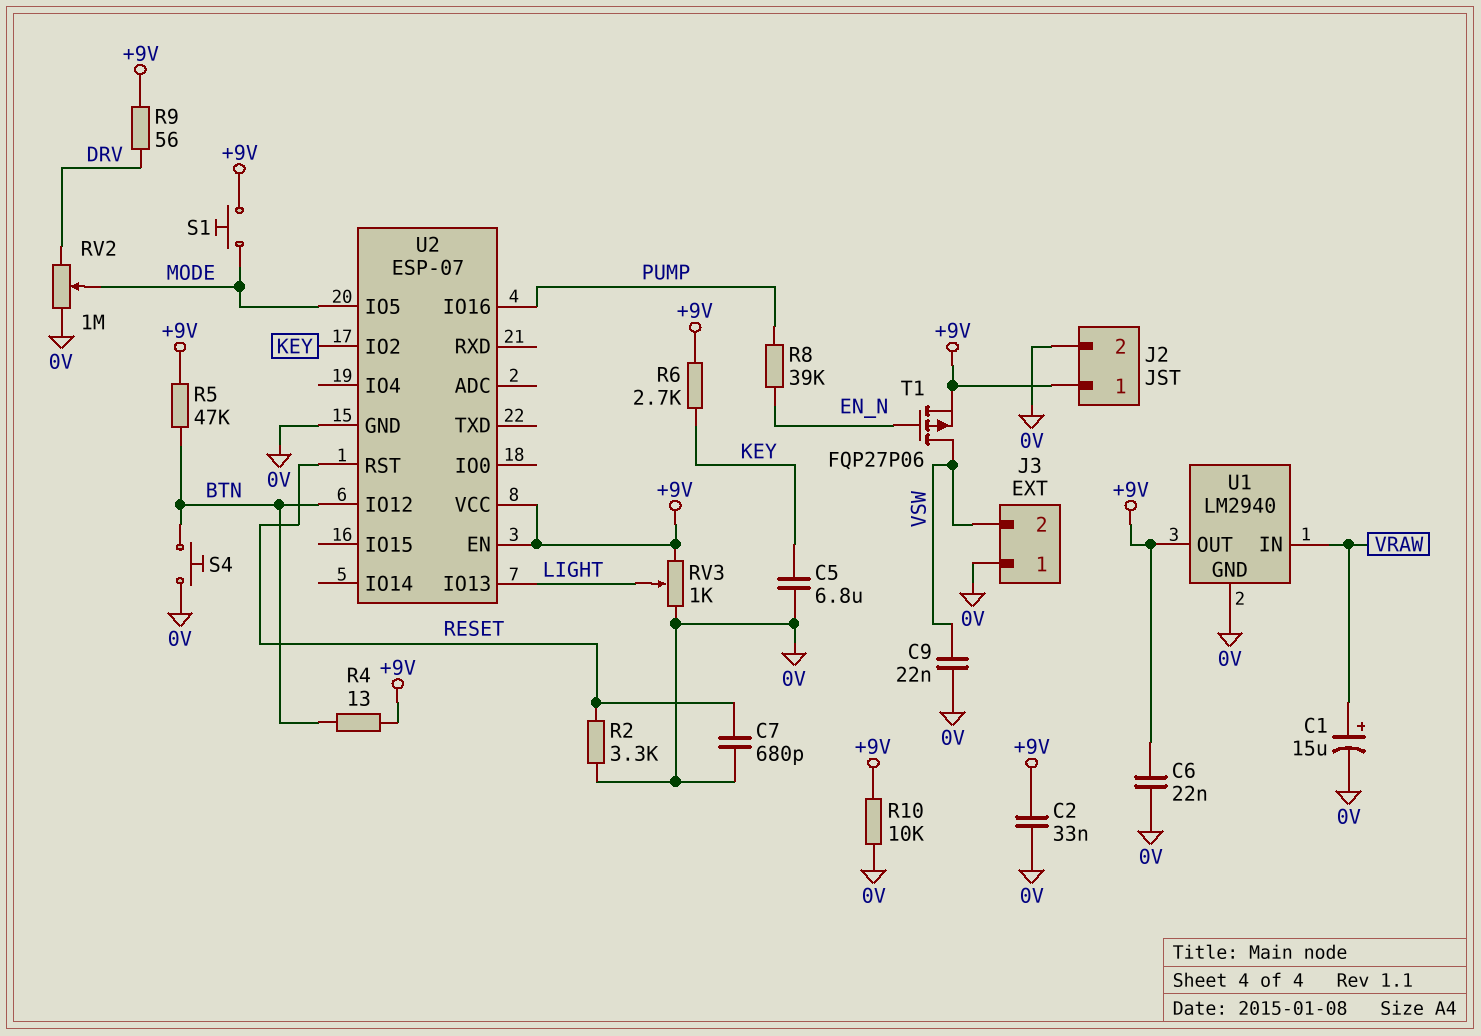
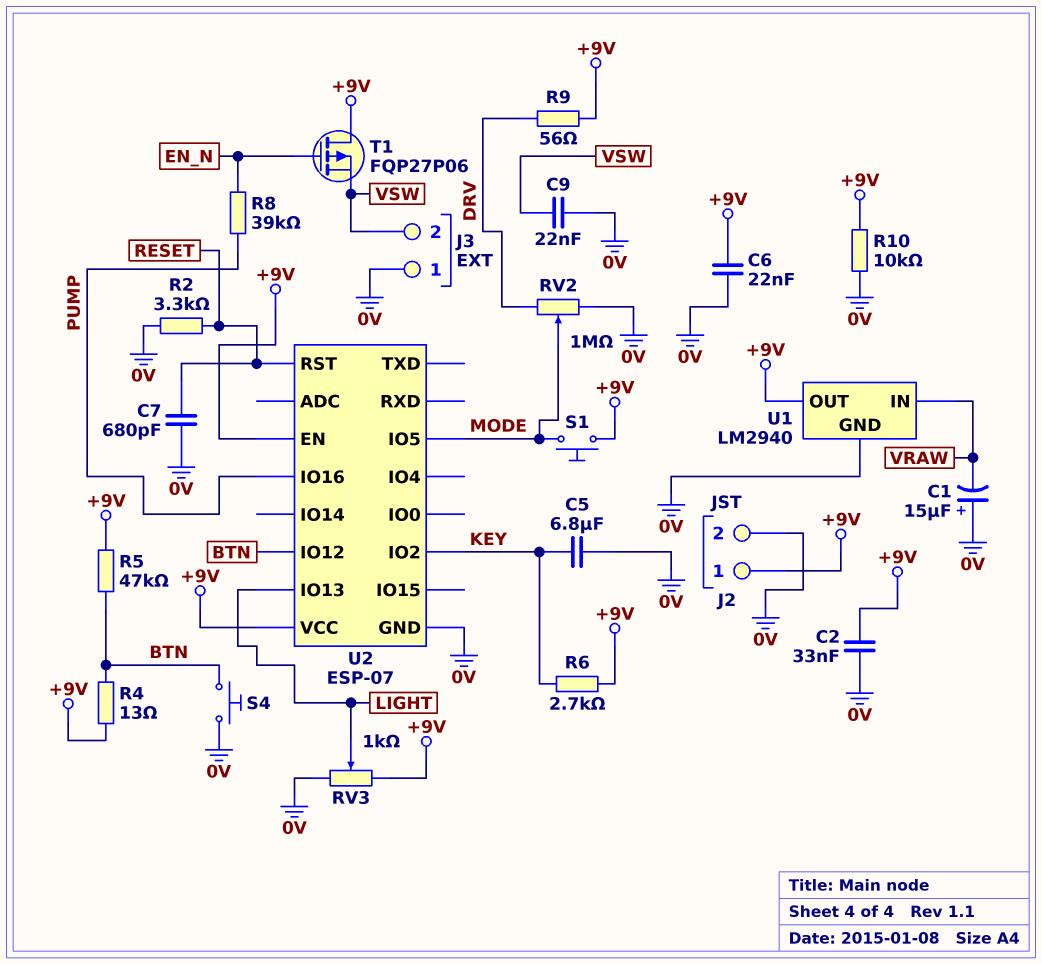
C1: 15uF (plus VRAW, minus 0V) -> 15uF (plus 0V, minus VRAW)
T1: PMOS FQP27P06 (G EN_N, D VSW, S +9V) -> PMOS FQP27P06 (G EN_N, D +9V, S VSW)

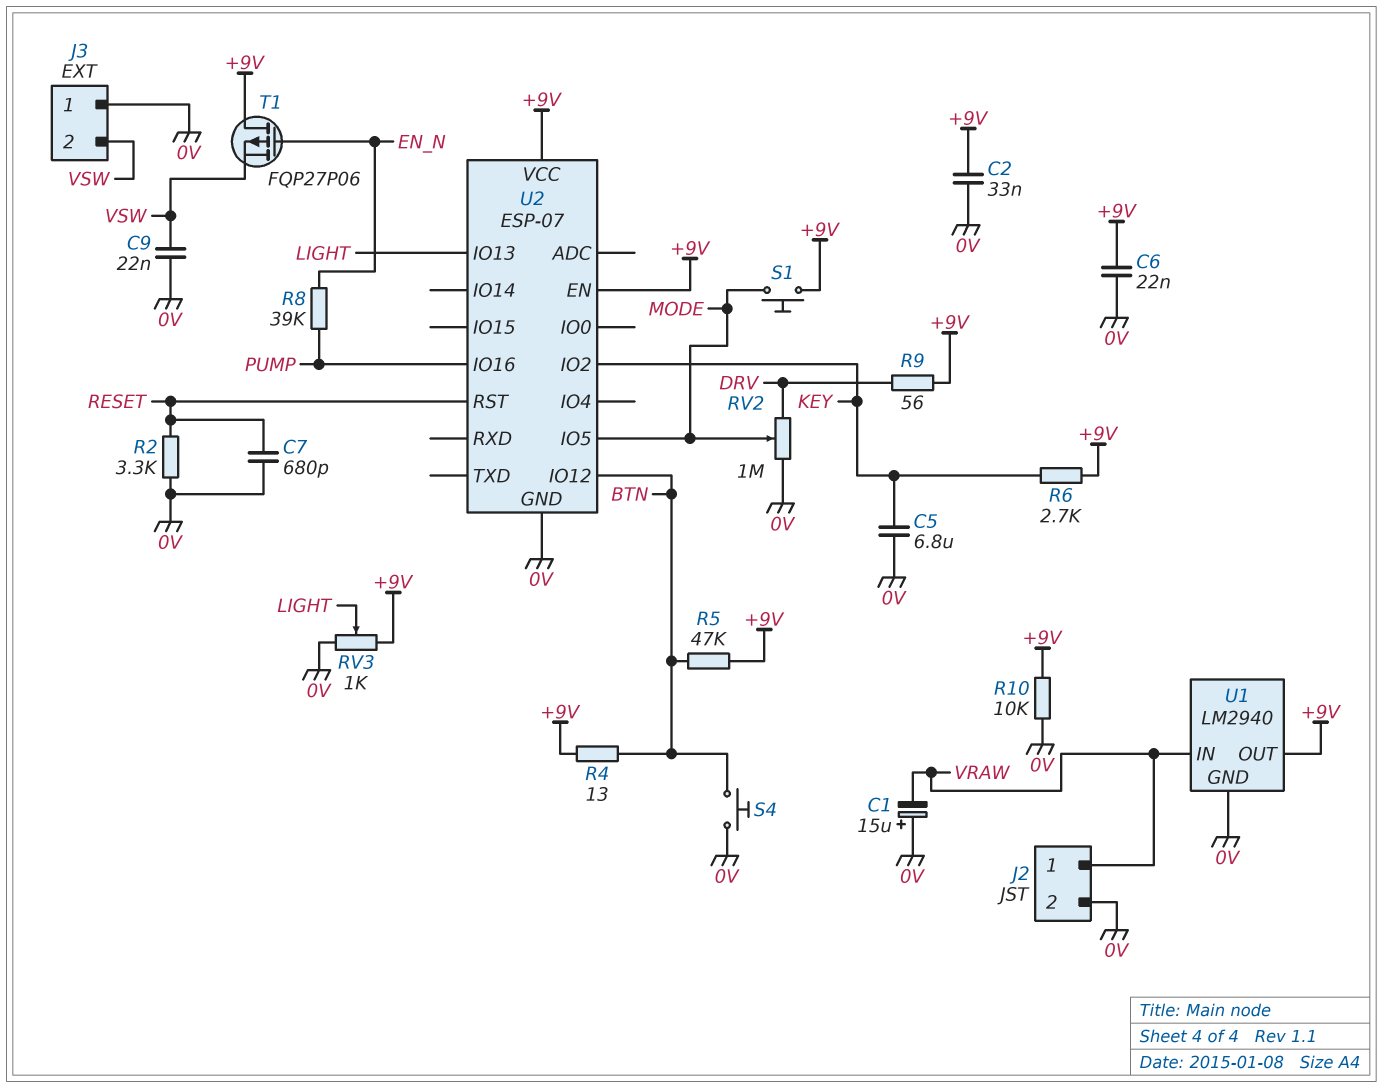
J2 pin 1: +9V -> VRAW

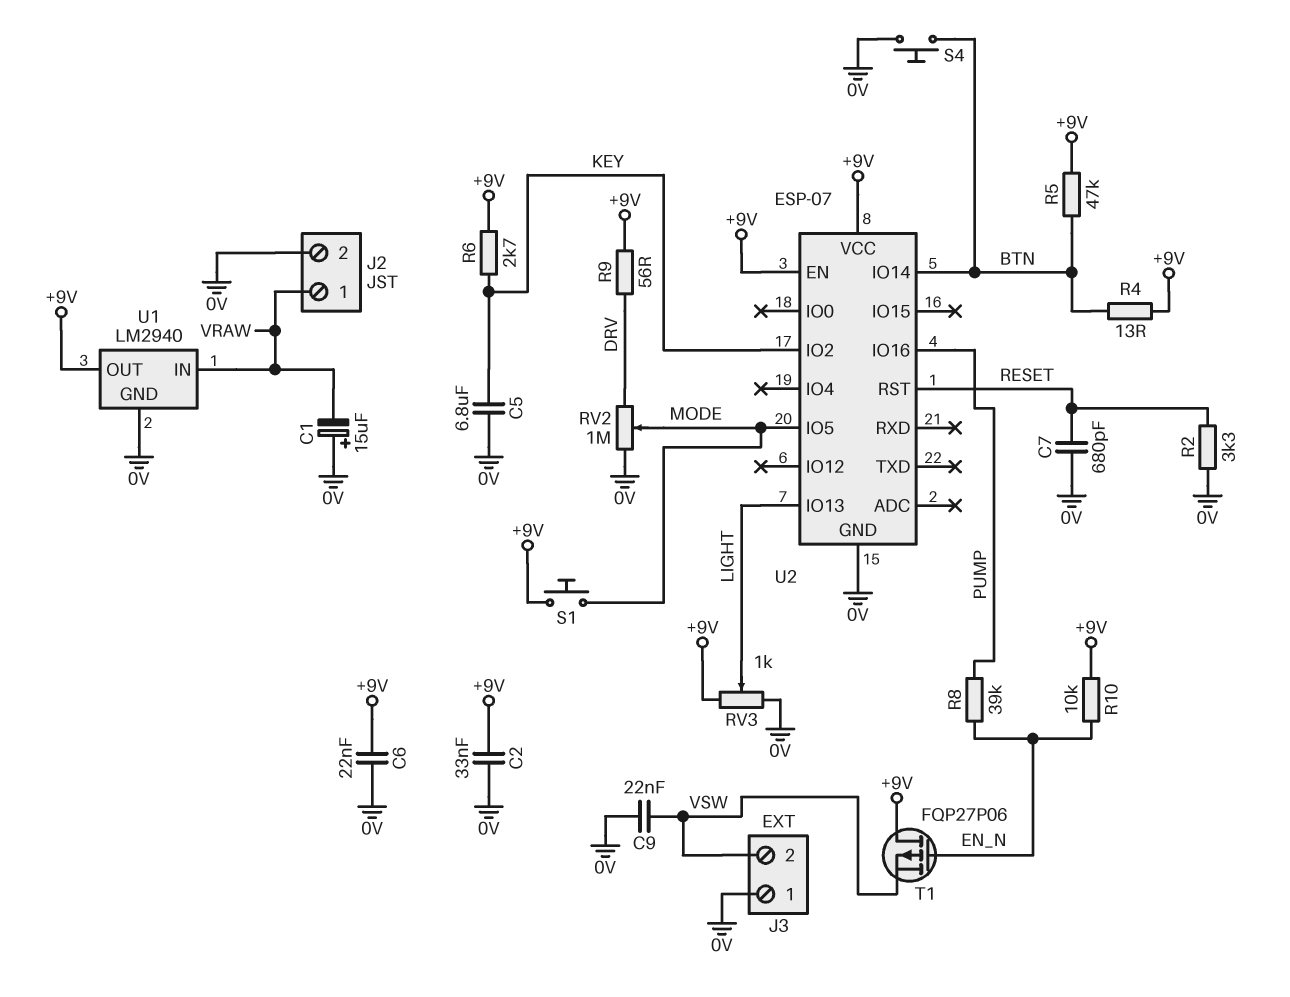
R10: 10k (+9V, 0V) -> 10k (+9V, EN_N)
U2 pin IO12: BTN -> none
U2 pin IO14: none -> BTN

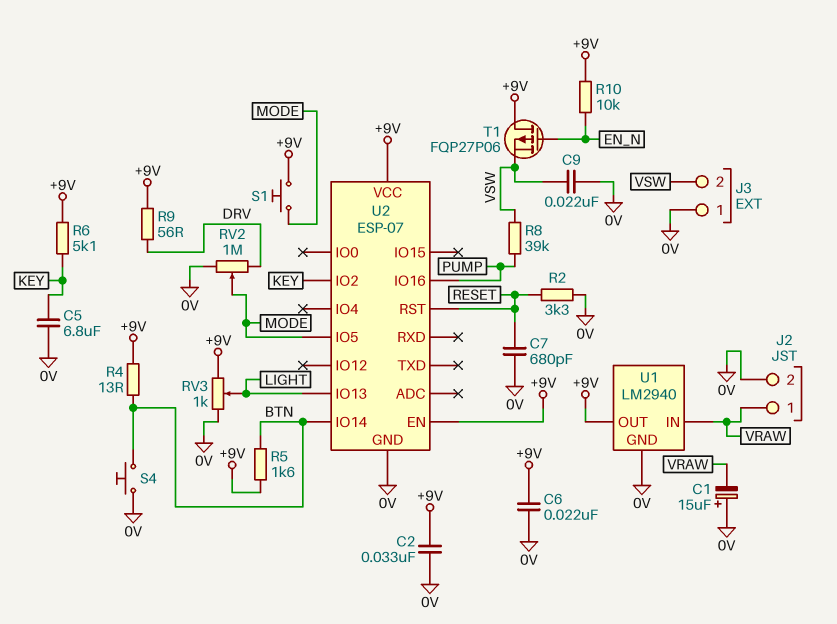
R5: 47k (+9V, BTN) -> 1.6k (+9V, BTN)
R6: 2.7k (+9V, KEY) -> 5.1k (+9V, KEY)
R8: 39k (EN_N, PUMP) -> 39k (PUMP, VSW)

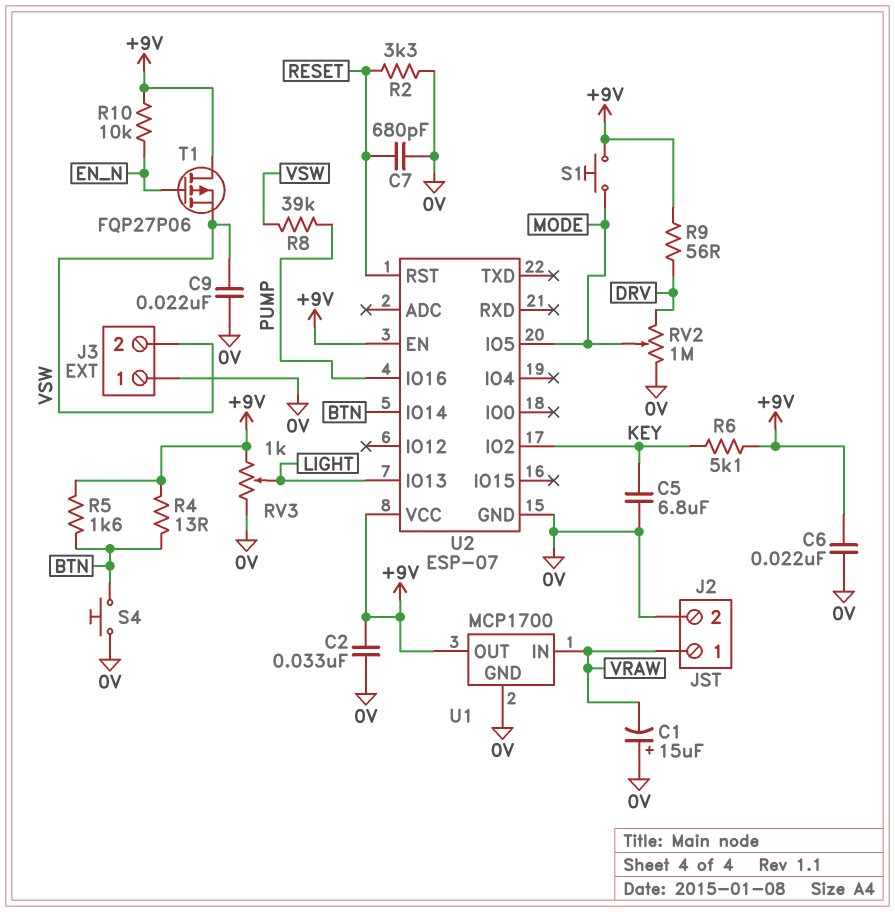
U1: LM2940 -> MCP1700

